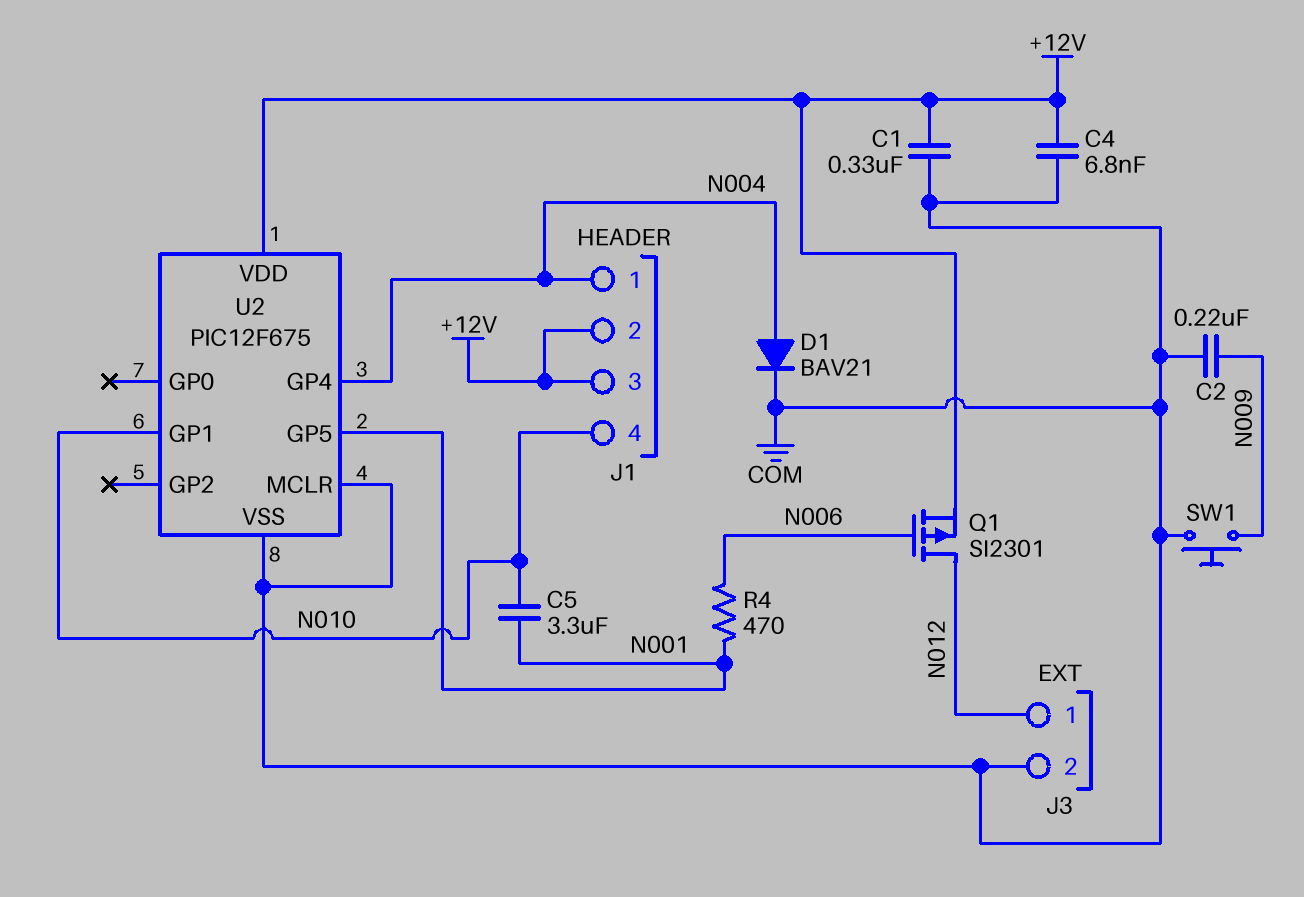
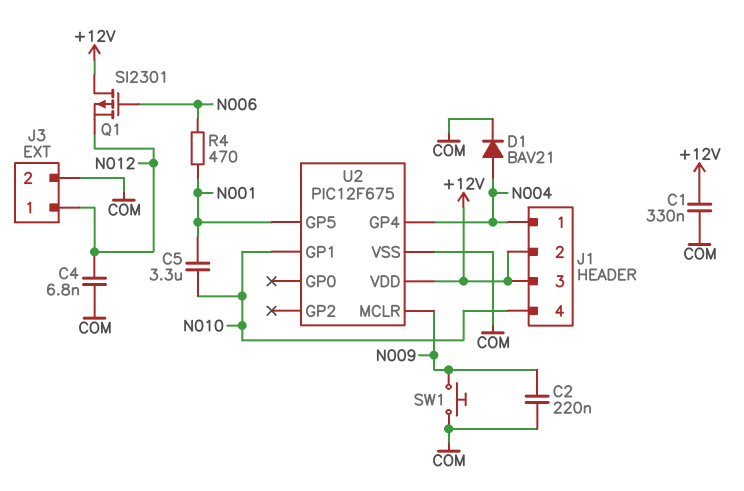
C4: 6.8nF (+12V, COM) -> 6.8nF (COM, N012)
Q1: PMOS SI2301 (G N006, D N012, S +12V) -> PMOS SI2301 (G N006, D +12V, S N012)
U2 pin MCLR: COM -> N009

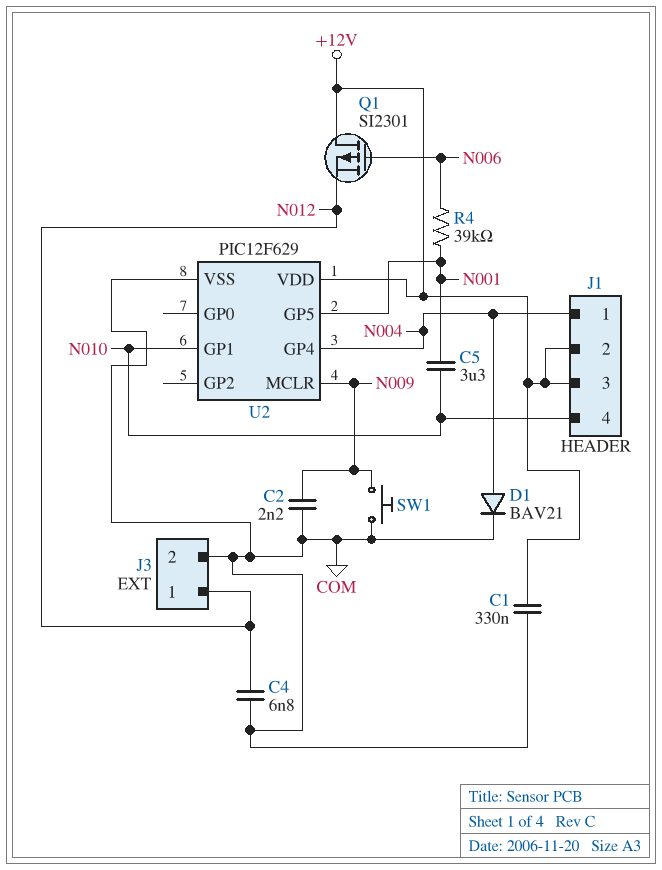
C2: 220nF (COM, N009) -> 2.2nF (COM, N009)
R4: 470 (N001, N006) -> 39k (N001, N006)
U2: PIC12F675 -> PIC12F629

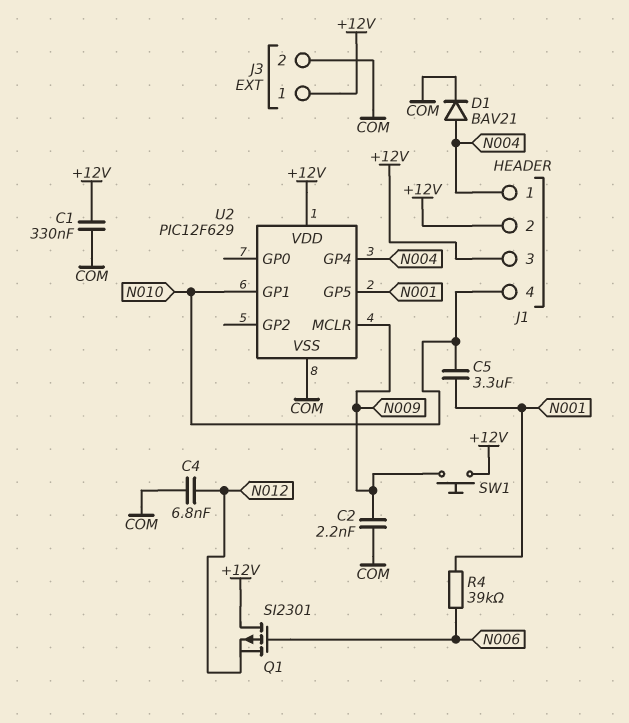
J3 pin 1: N012 -> +12V
SW1: button (COM, N009) -> button (+12V, N009)

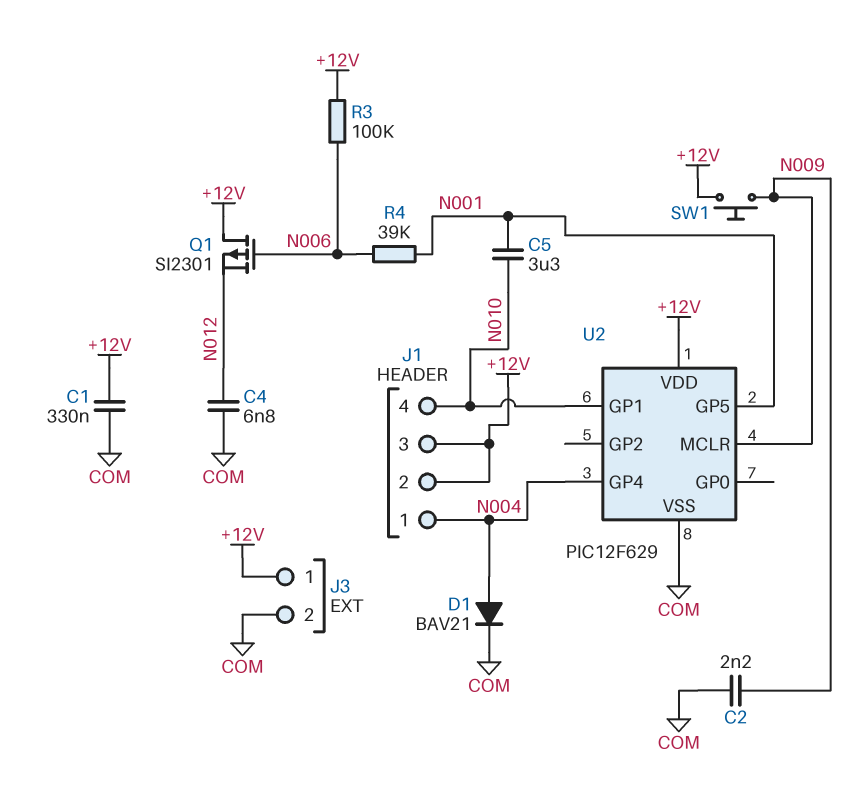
R3: none -> 100k (+12V, N006)

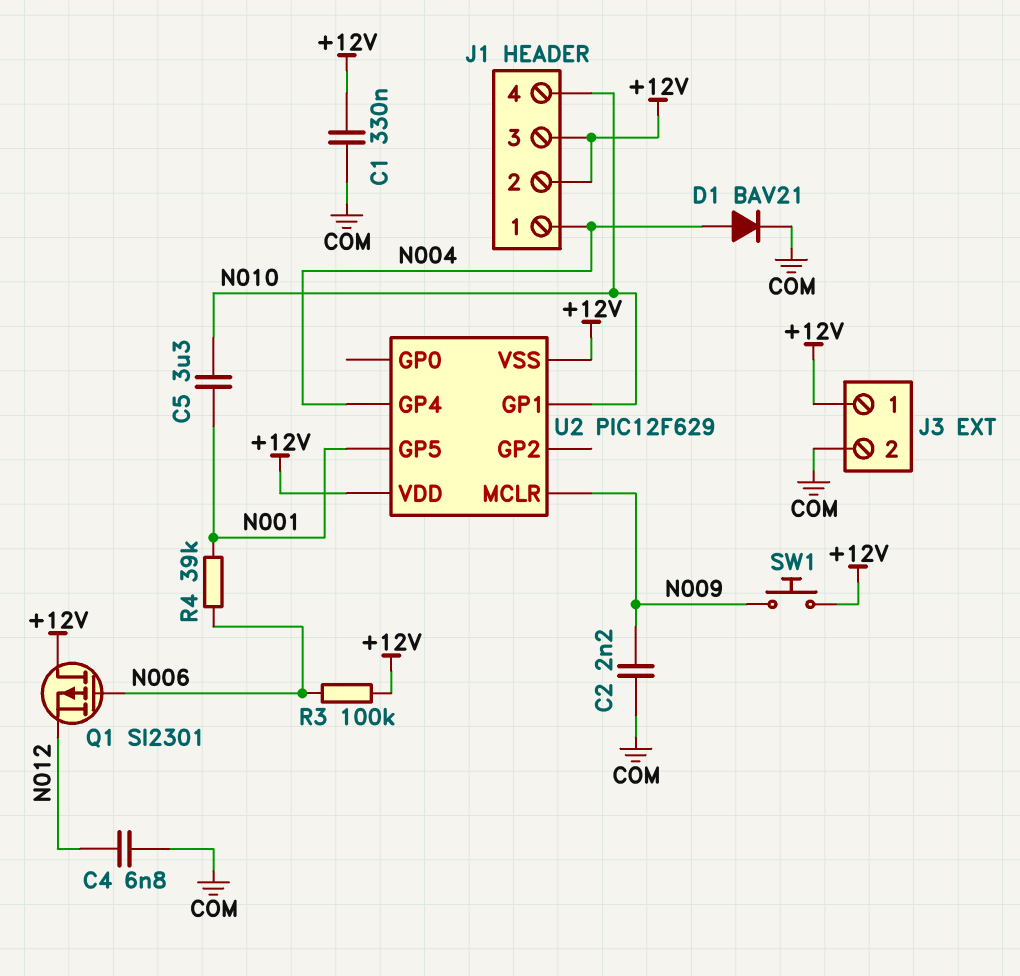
U2 pin VSS: COM -> +12V

